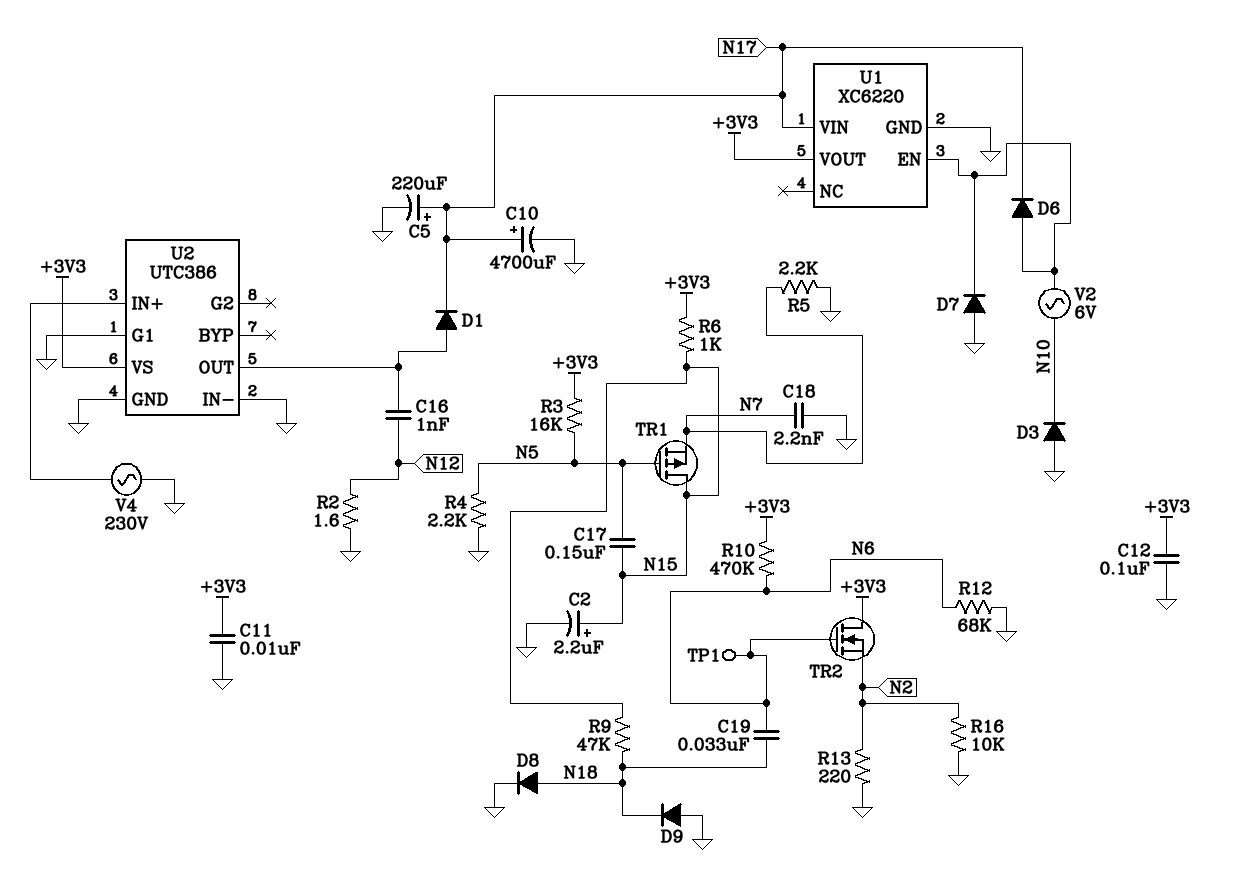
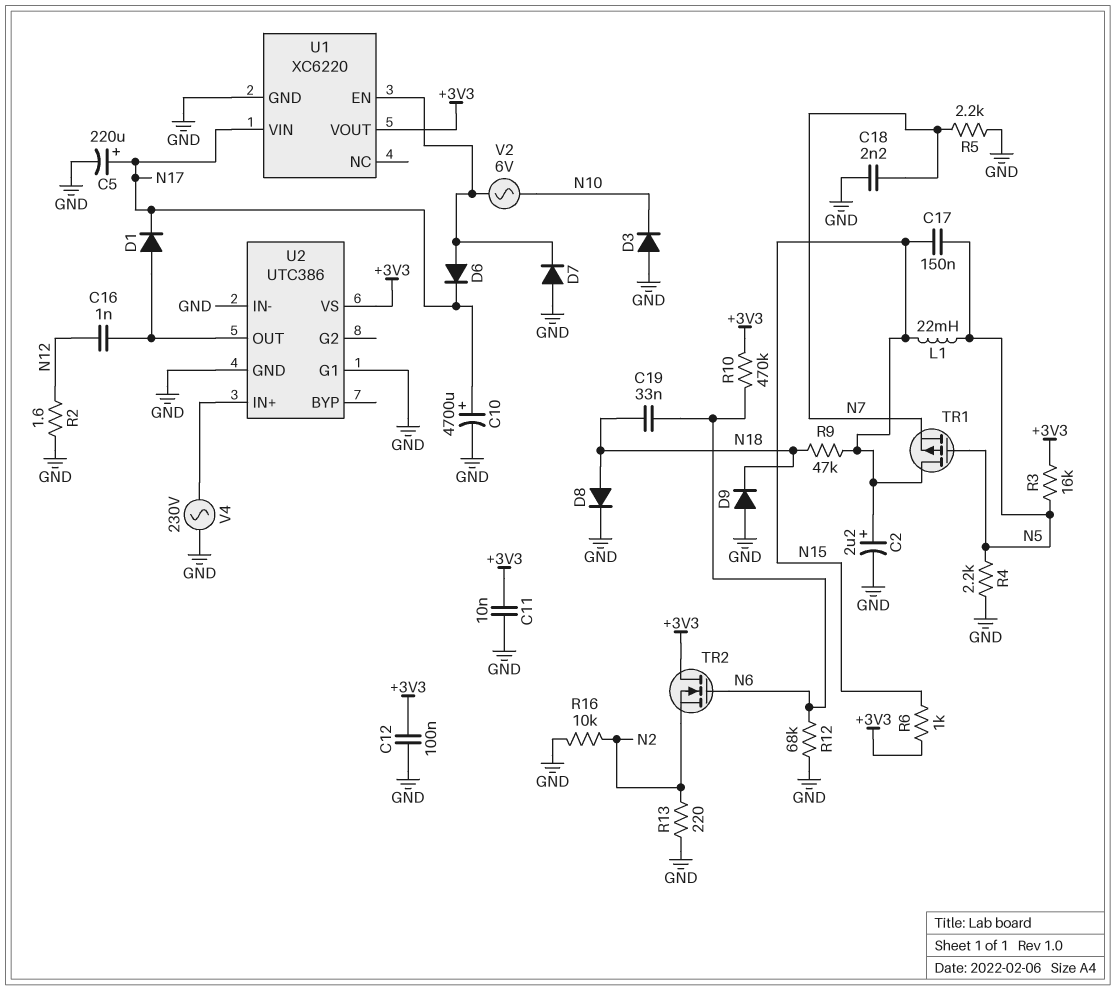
L1: none -> 22mH (N5, N15)
TP1: test point (N6) -> none

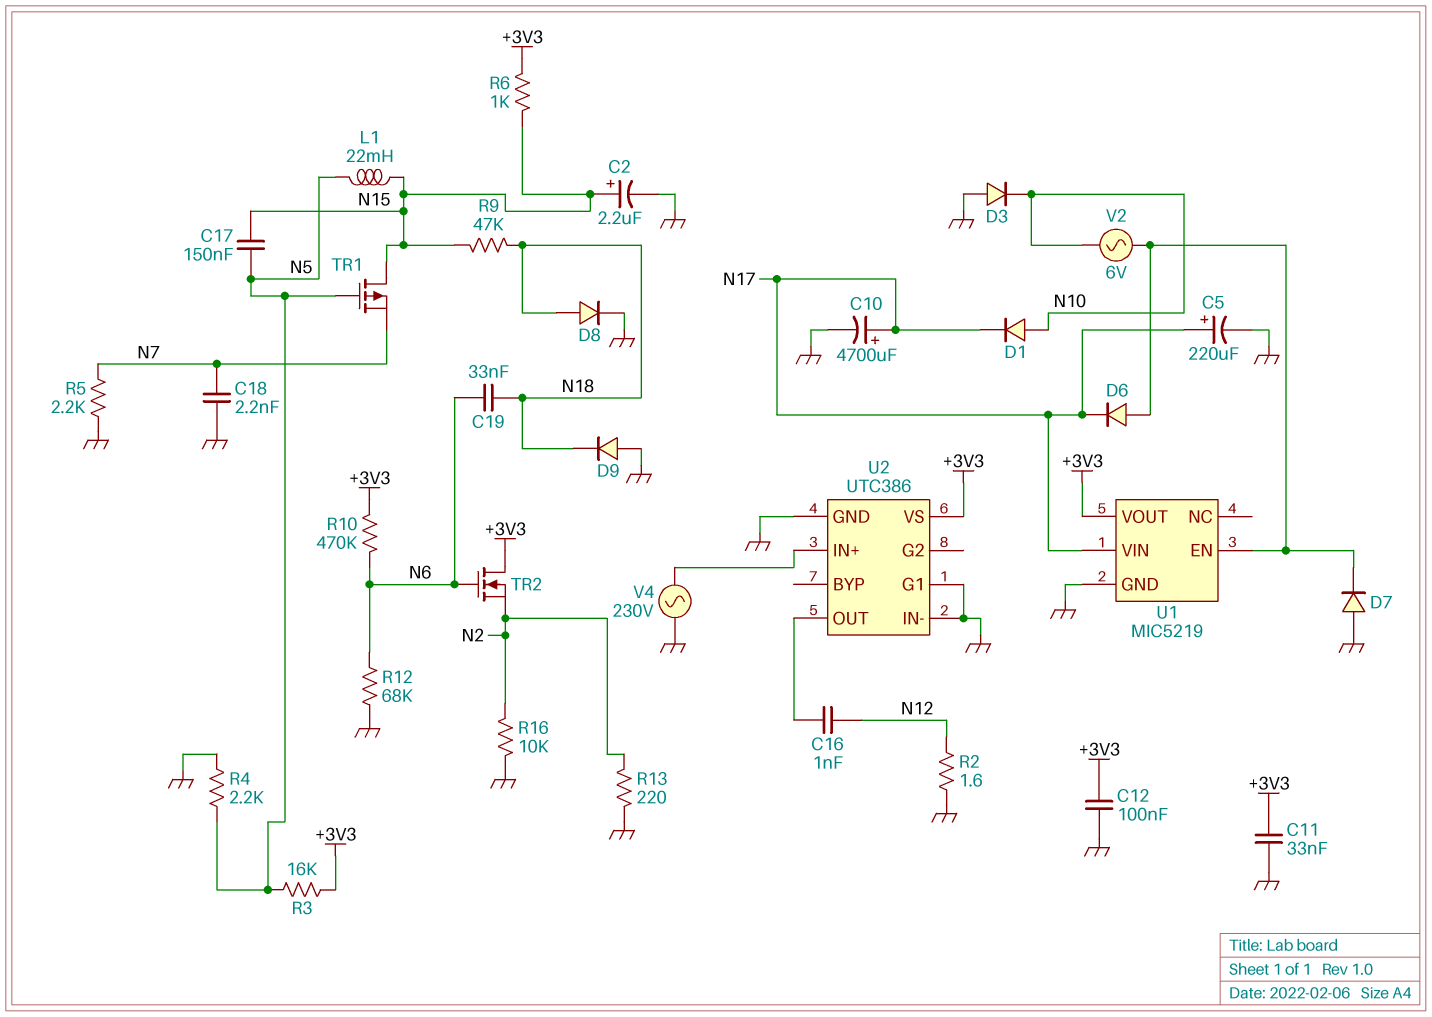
C11: 10nF (+3V3, GND) -> 33nF (+3V3, GND)
D1: diode (A U2/OUT, K N17) -> diode (A N10, K N17)
U1: XC6220 -> MIC5219

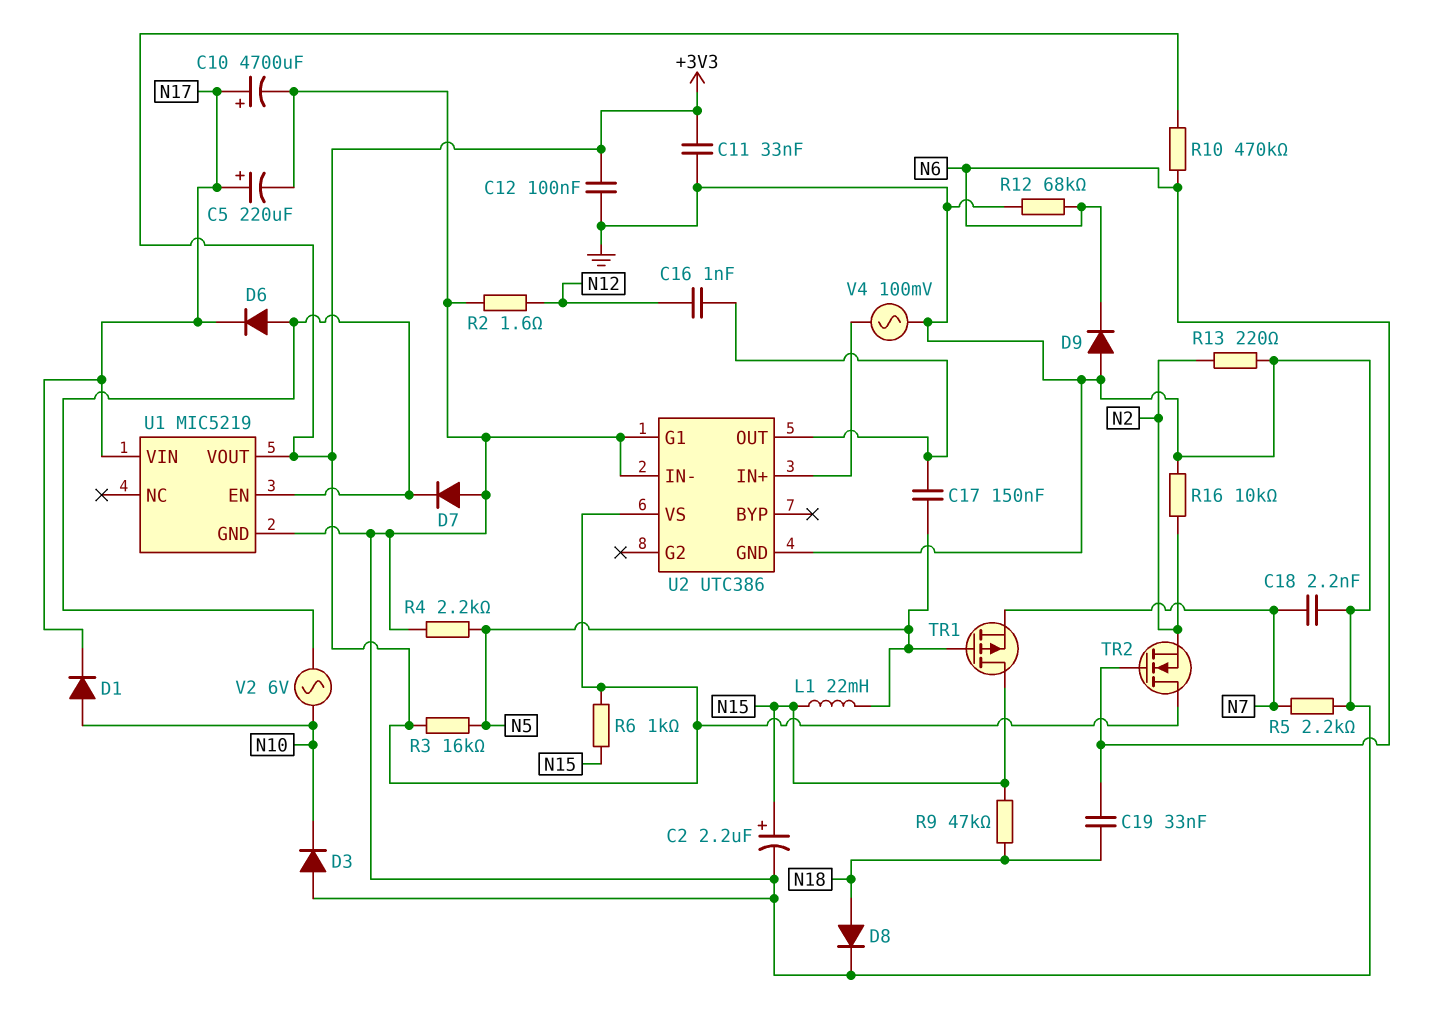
C17: 150nF (N5, N15) -> 150nF (N5, U2/OUT)
D9: diode (A GND, K N18) -> diode (A GND, K N6)
V4: AC 230V (GND, U2/IN+) -> AC 100mV (GND, U2/IN+)

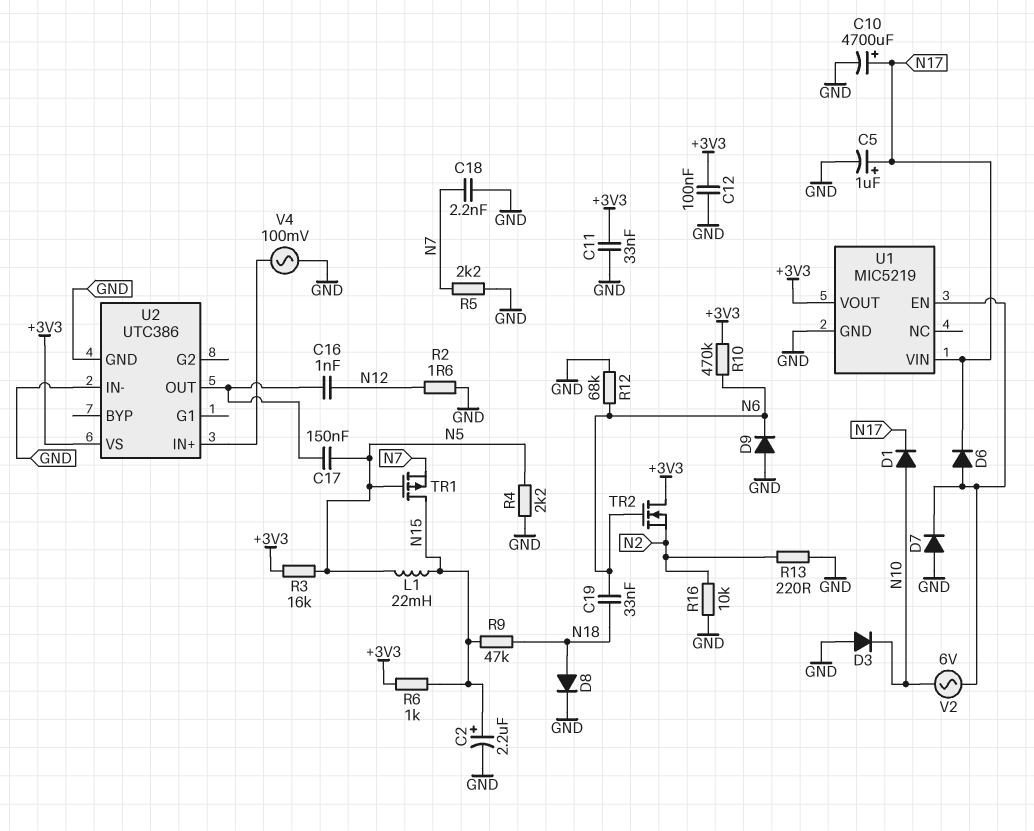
C5: 220uF (plus N17, minus GND) -> 1uF (plus N17, minus GND)
U2 pin G1: GND -> none

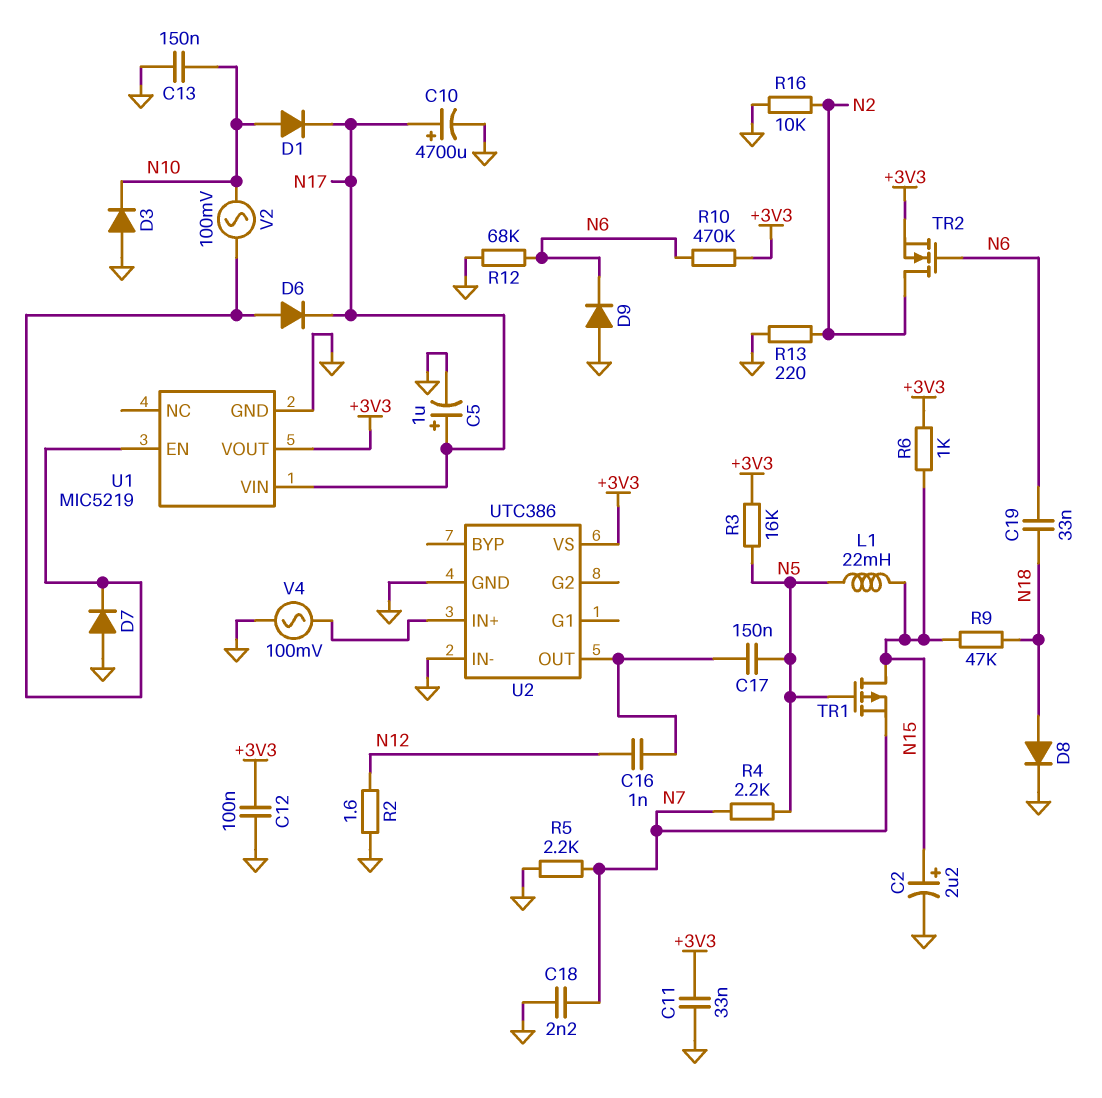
C13: none -> 150nF (GND, N10)
R4: 2.2k (GND, N5) -> 2.2k (N5, N7)
TR2: NMOS (G N6, D +3V3, S N2) -> NMOS (G N6, D N2, S +3V3)
V2: AC 6V (N10, U1/EN) -> AC 100mV (N10, U1/EN)

